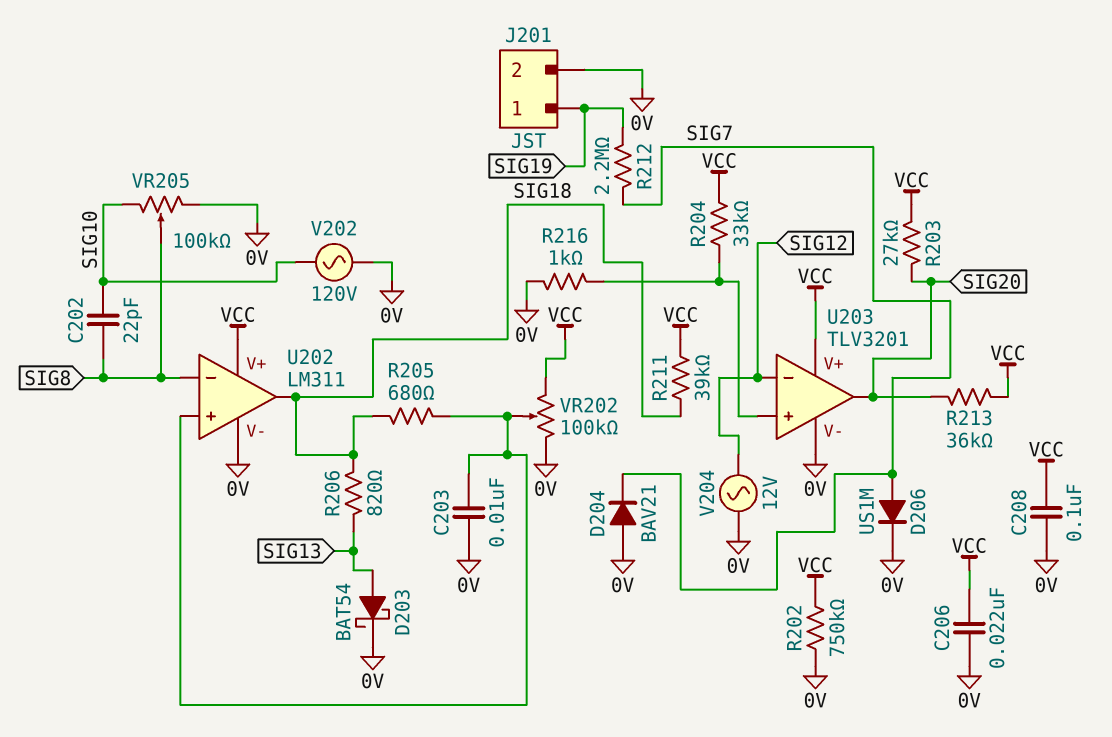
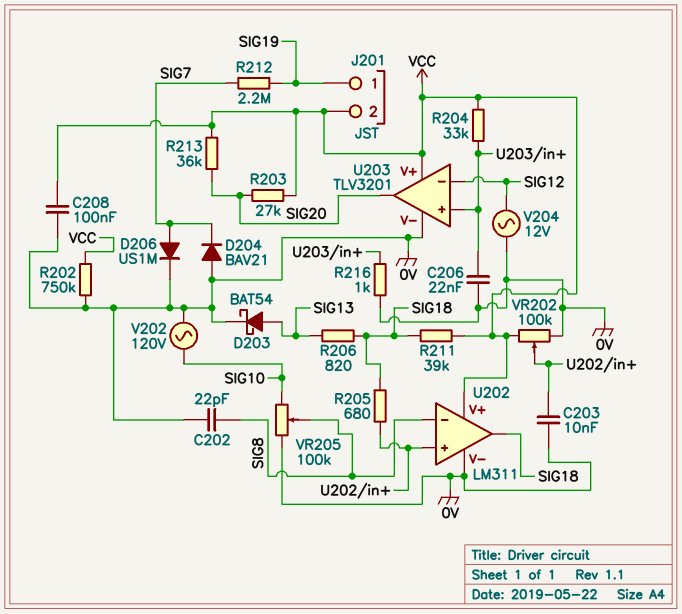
C202: 22pF (SIG8, SIG10) -> 22pF (0V, SIG8)
C206: 22nF (0V, VCC) -> 22nF (0V, U203/in+)
J201 pin 2: 0V -> VCC

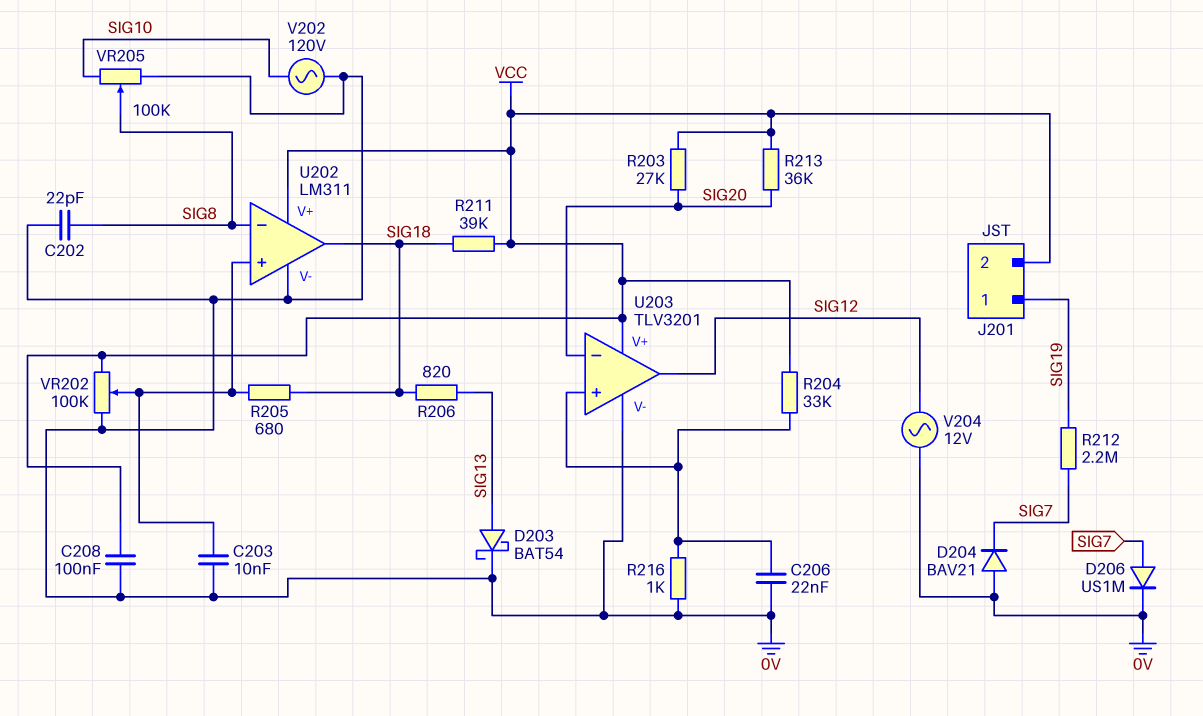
R202: 750k (0V, VCC) -> none
U203 pin in-: SIG12 -> SIG20
U203 pin out: SIG20 -> SIG12

